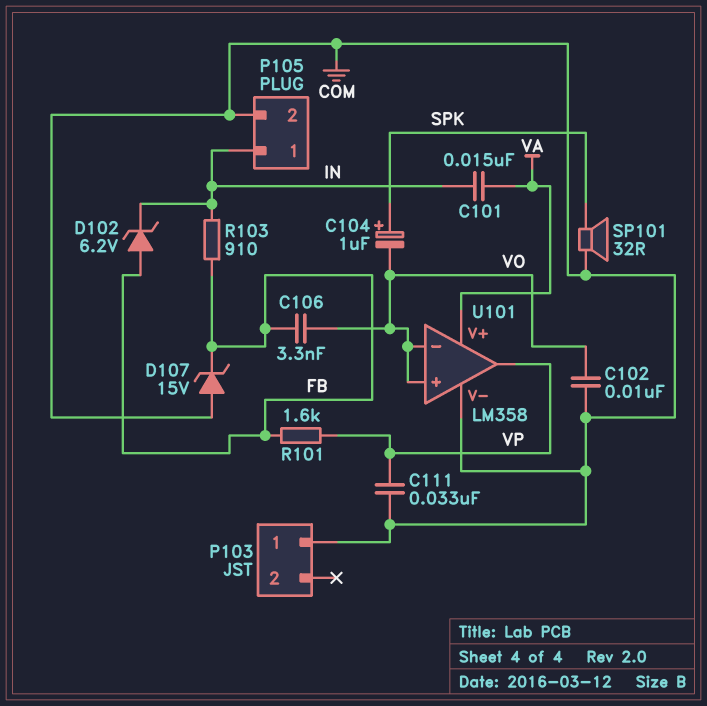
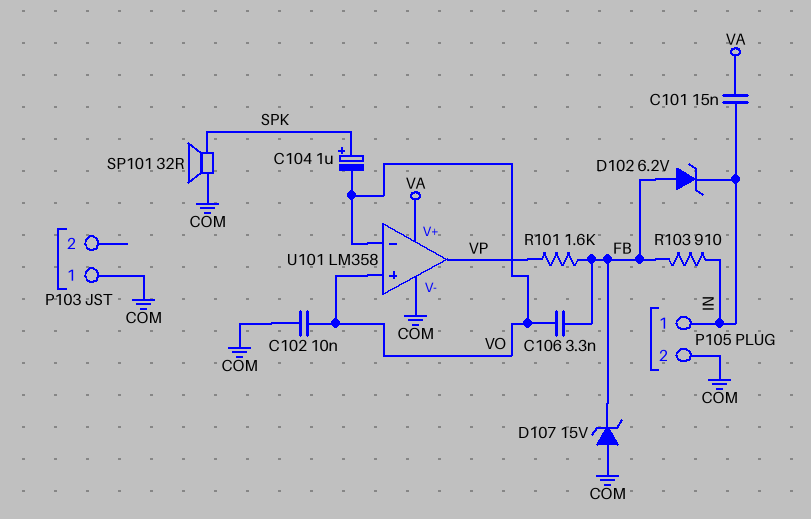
C111: 33nF (COM, VP) -> none

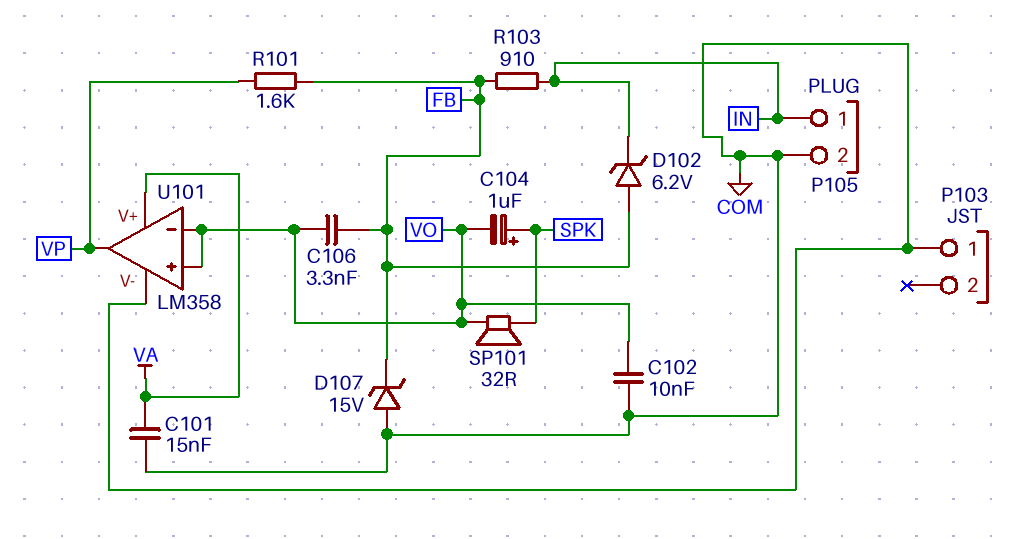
C101: 15nF (IN, VA) -> 15nF (COM, VA)
SP101: speaker 32R (COM, SPK) -> speaker 32R (SPK, VO)

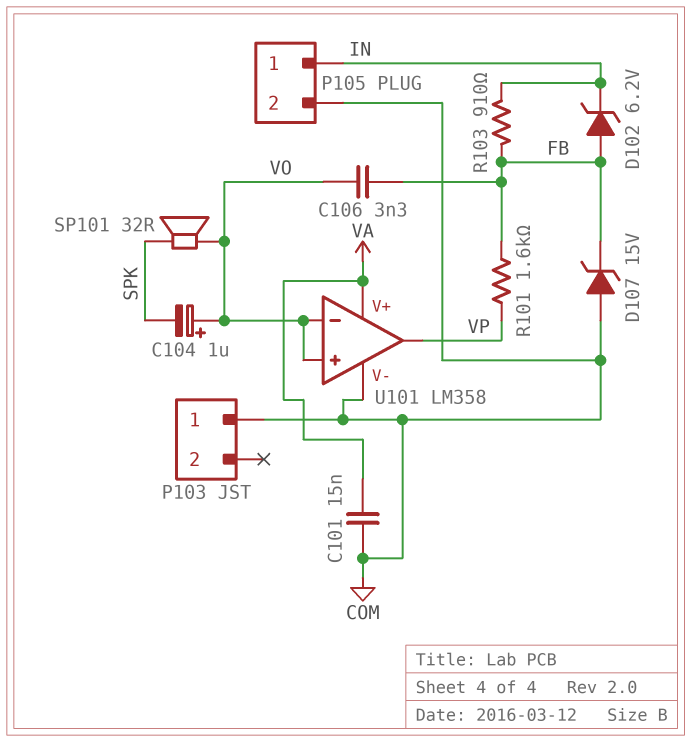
C102: 10nF (COM, VO) -> none
C104: 1uF (plus SPK, minus VO) -> 1uF (plus VO, minus SPK)

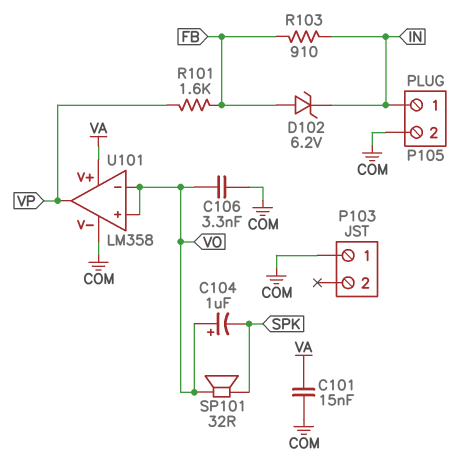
C106: 3.3nF (FB, VO) -> 3.3nF (COM, VO)
D107: zener 15V (A COM, K FB) -> none

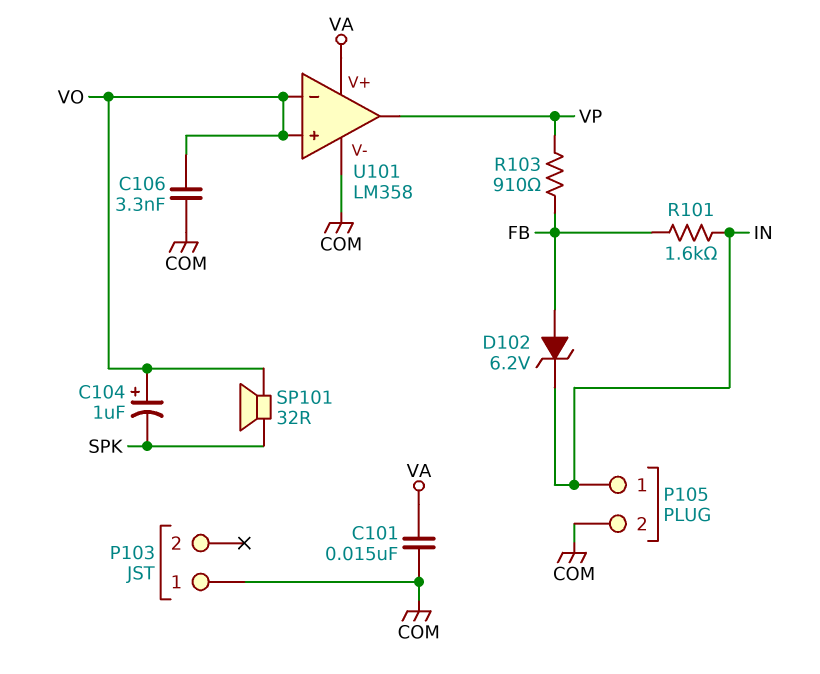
R101: 1.6k (FB, VP) -> 1.6k (FB, IN)
R103: 910 (FB, IN) -> 910 (FB, VP)

